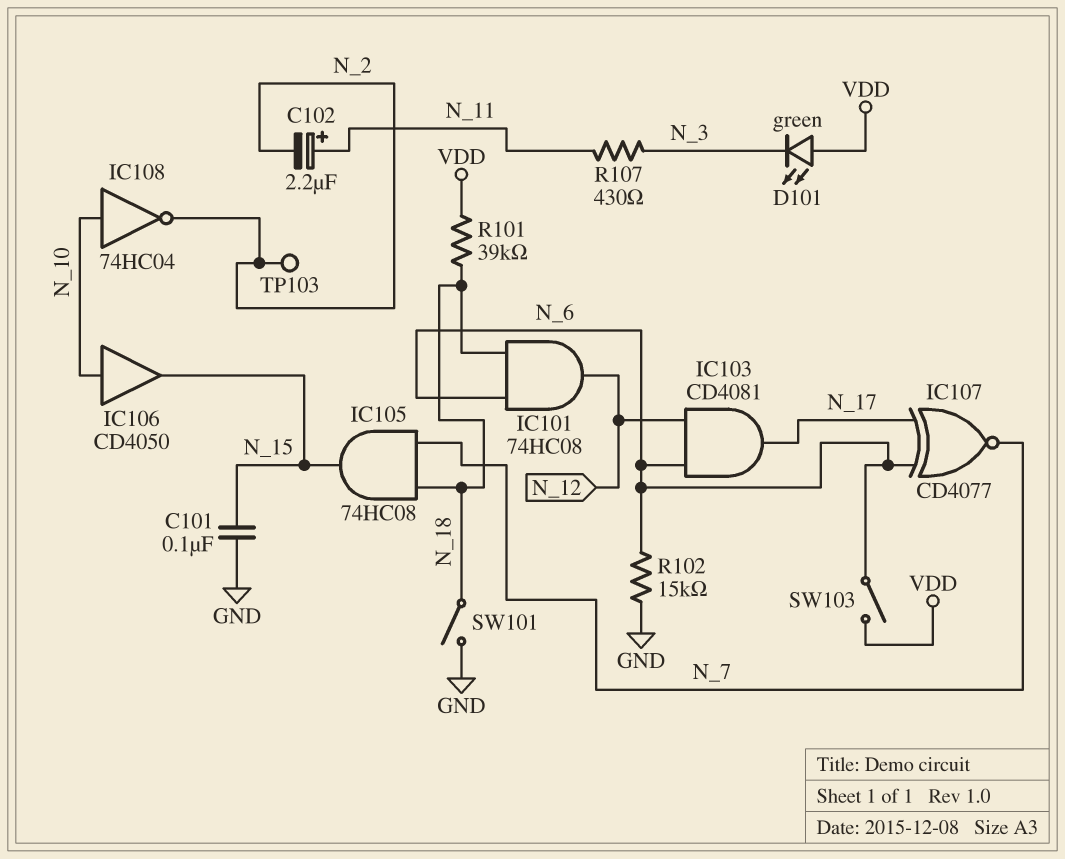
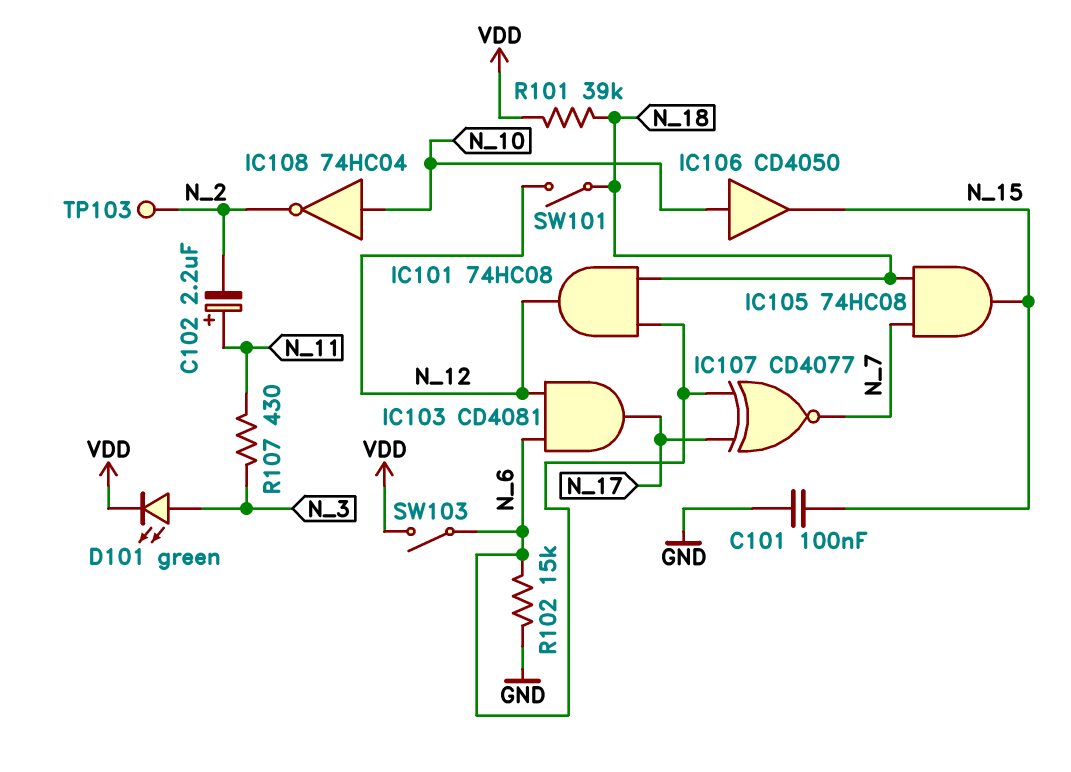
D101: LED green (A VDD, K N_3) -> LED green (A N_3, K VDD)
SW101: switch (GND, N_18) -> switch (N_12, N_18)

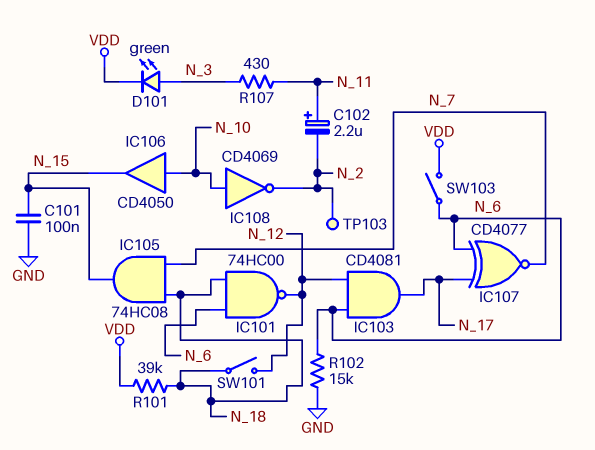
IC101: AND 74HC08 (in N_6, in N_18, out N_12) -> NAND 74HC00 (in N_6, in N_18, out N_12)
IC108: NOT 74HC04 (in N_10, out N_2) -> NOT CD4069 (in N_10, out N_2)

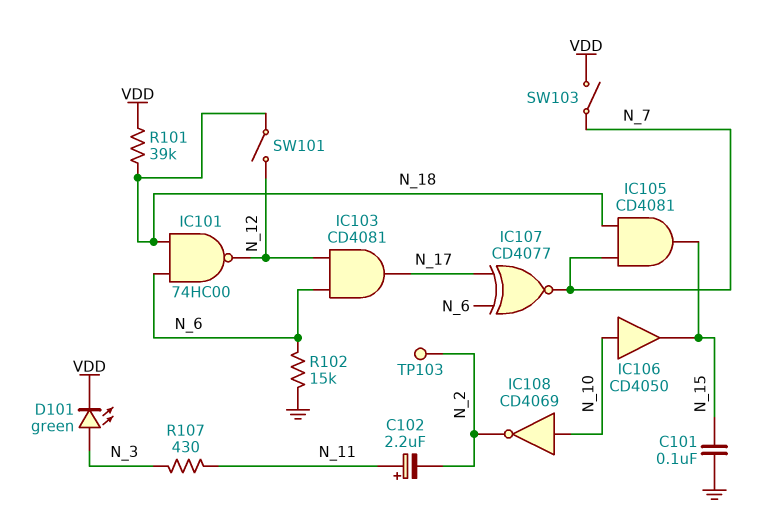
IC105: AND 74HC08 (in N_7, in N_18, out N_15) -> AND CD4081 (in N_7, in N_18, out N_15)
SW103: switch (N_6, VDD) -> switch (N_7, VDD)

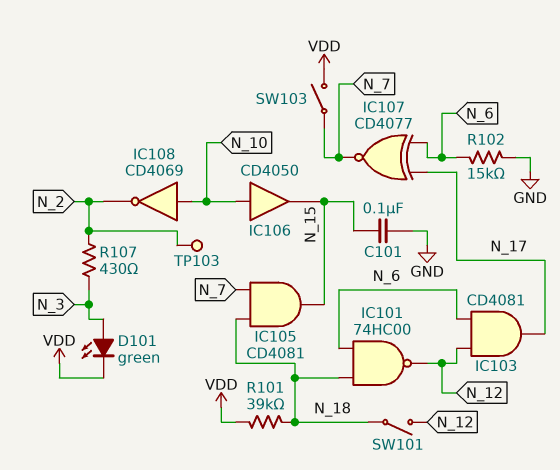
C102: 2.2uF (plus N_11, minus N_2) -> none
R107: 430 (N_3, N_11) -> 430 (N_2, N_3)

